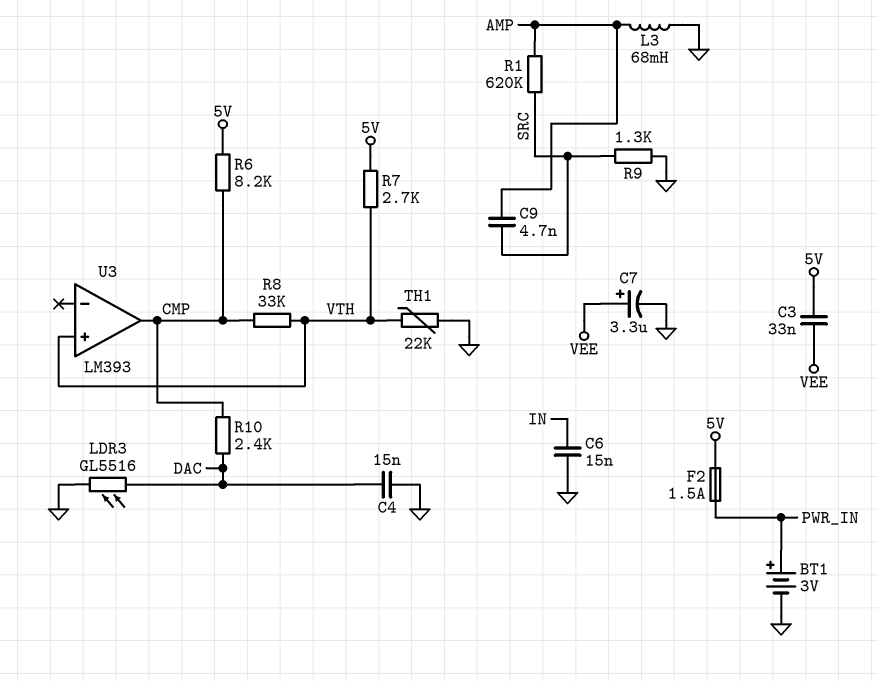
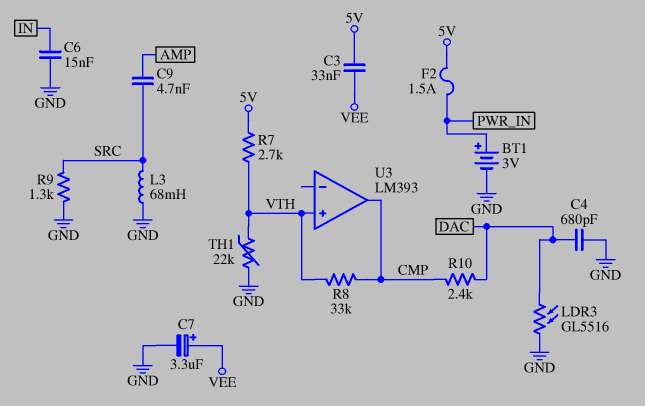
C4: 15nF (DAC, GND) -> 680pF (DAC, GND)
L3: 68mH (AMP, GND) -> 68mH (GND, SRC)
R1: 620k (AMP, SRC) -> none
R6: 8.2k (5V, CMP) -> none

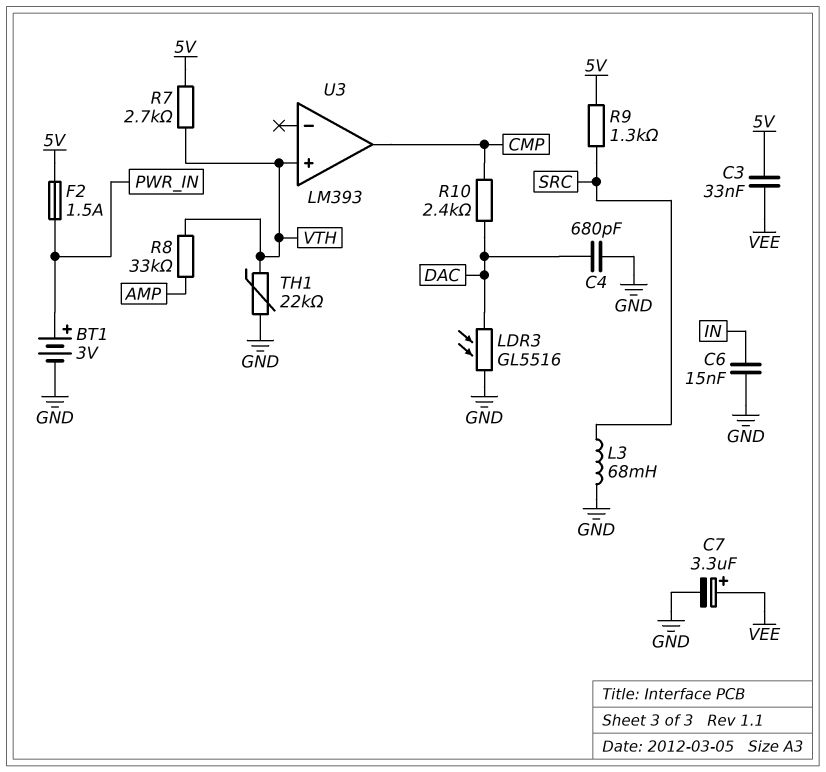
C9: 4.7nF (AMP, SRC) -> none
R8: 33k (CMP, VTH) -> 33k (AMP, VTH)
R9: 1.3k (GND, SRC) -> 1.3k (5V, SRC)

